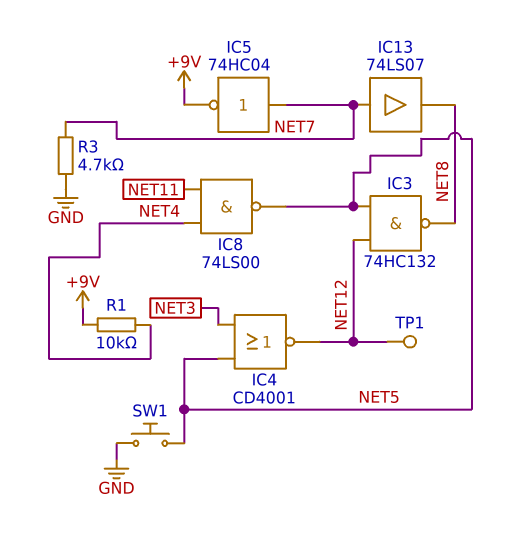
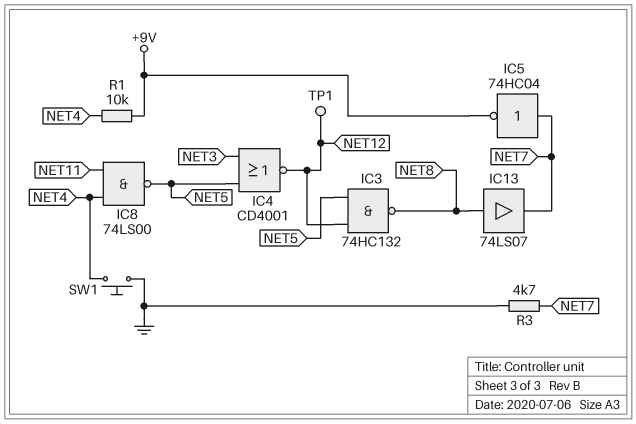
IC13: buffer 74LS07 (in NET7, out NET8) -> buffer 74LS07 (in NET8, out NET7)
SW1: button (GND, NET5) -> button (GND, NET4)

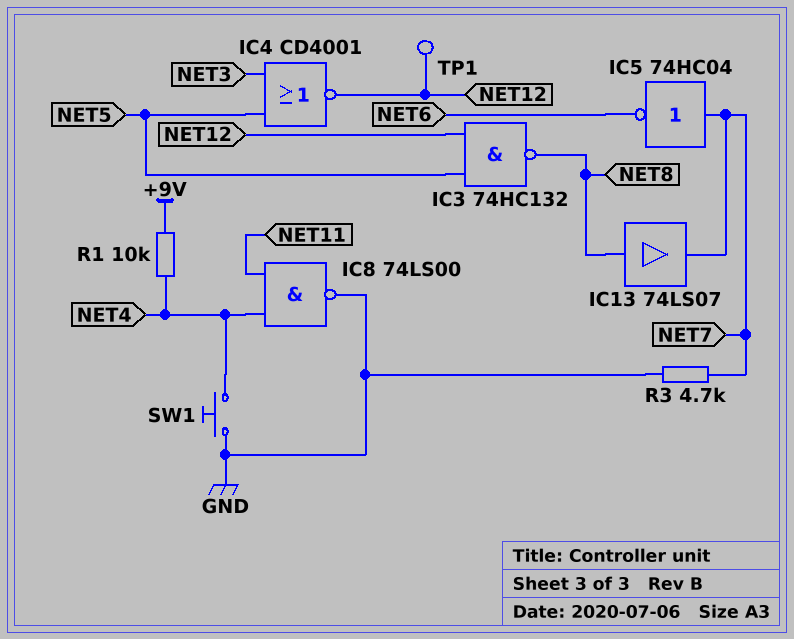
IC5: NOT 74HC04 (in NET7, out +9V) -> NOT 74HC04 (in NET7, out NET6)
IC8: NAND 74LS00 (in NET4, in NET11, out NET5) -> NAND 74LS00 (in NET4, in NET11, out GND)

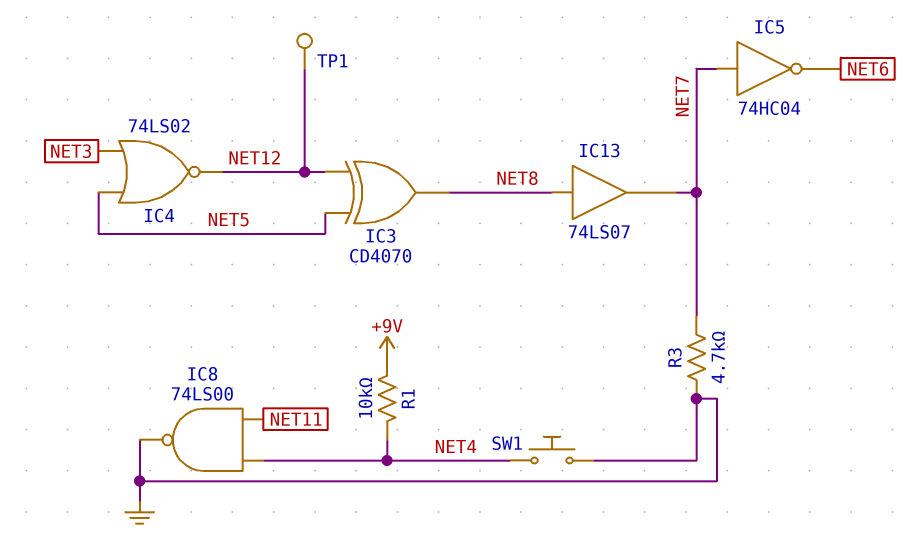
IC3: NAND 74HC132 (in NET5, in NET12, out NET8) -> XOR CD4070 (in NET5, in NET12, out NET8)
IC4: NOR CD4001 (in NET3, in NET5, out NET12) -> NOR 74LS02 (in NET3, in NET5, out NET12)

